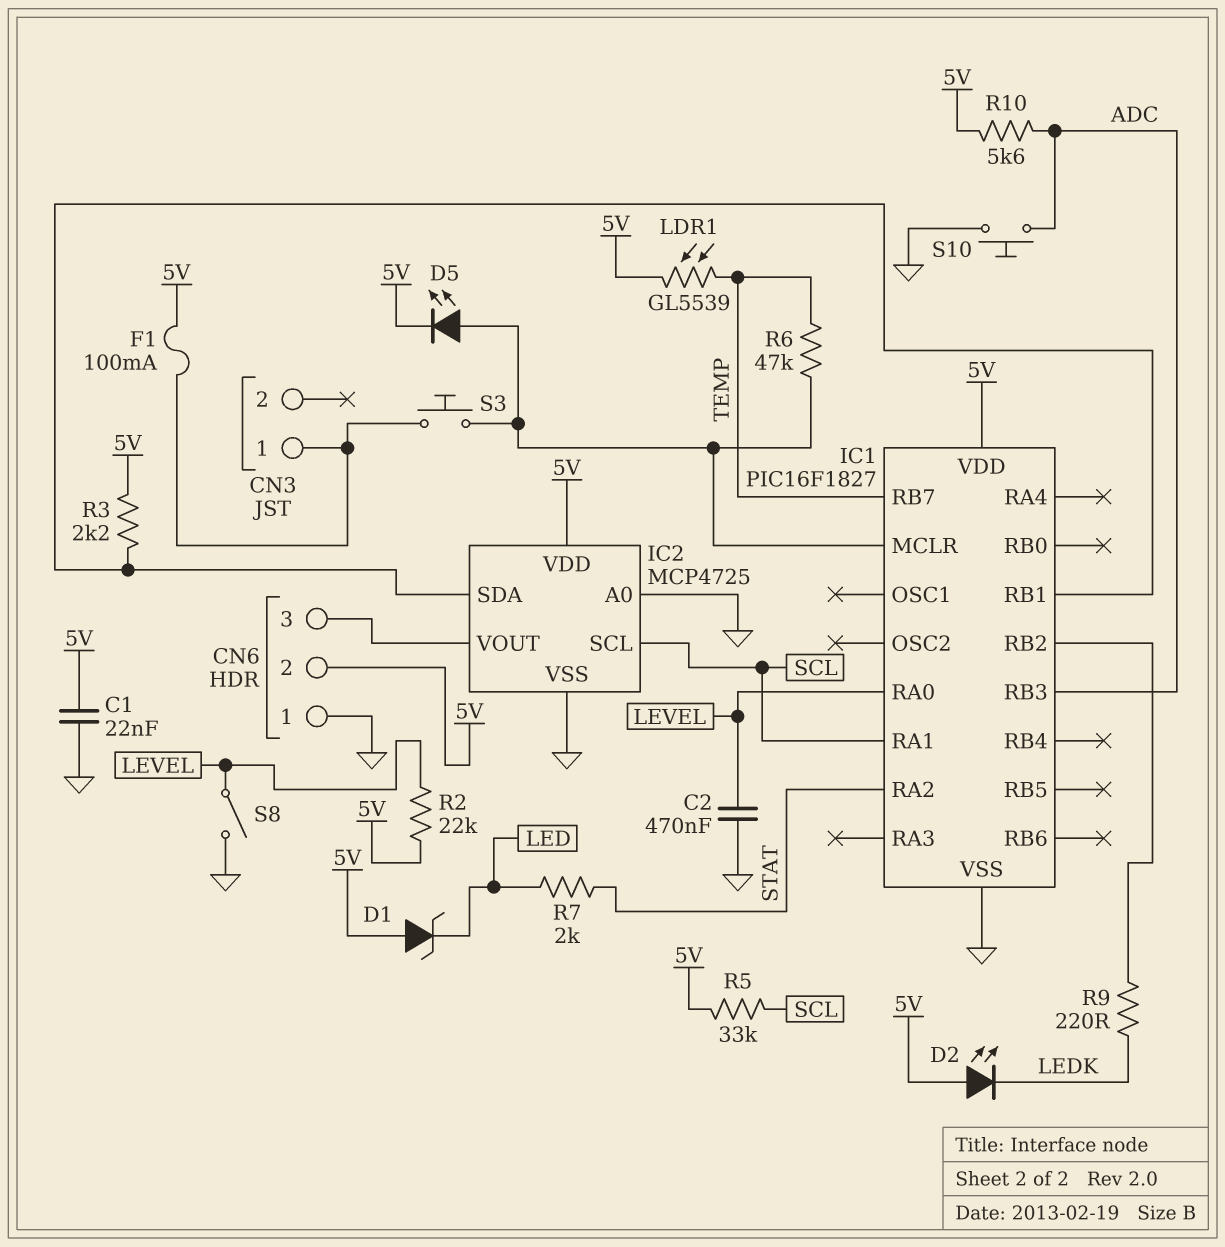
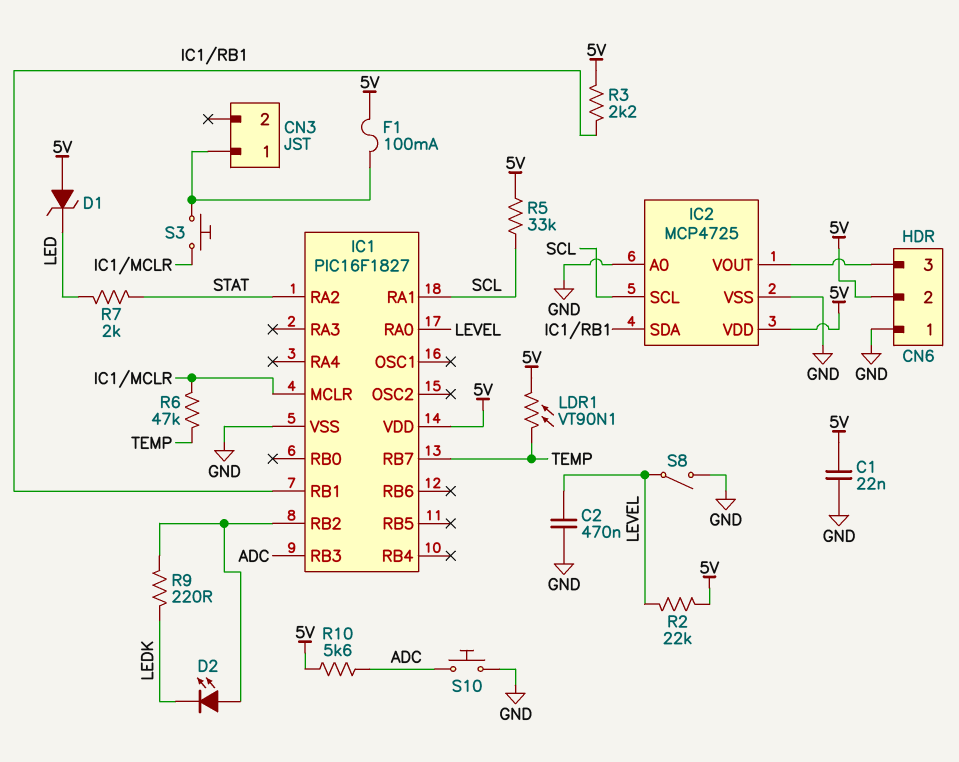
D2: LED (A 5V, K LEDK) -> LED (A IC1/RB2, K LEDK)
D5: LED (A IC1/MCLR, K 5V) -> none
LDR1: GL5539 (5V, TEMP) -> VT90N1 (5V, TEMP)

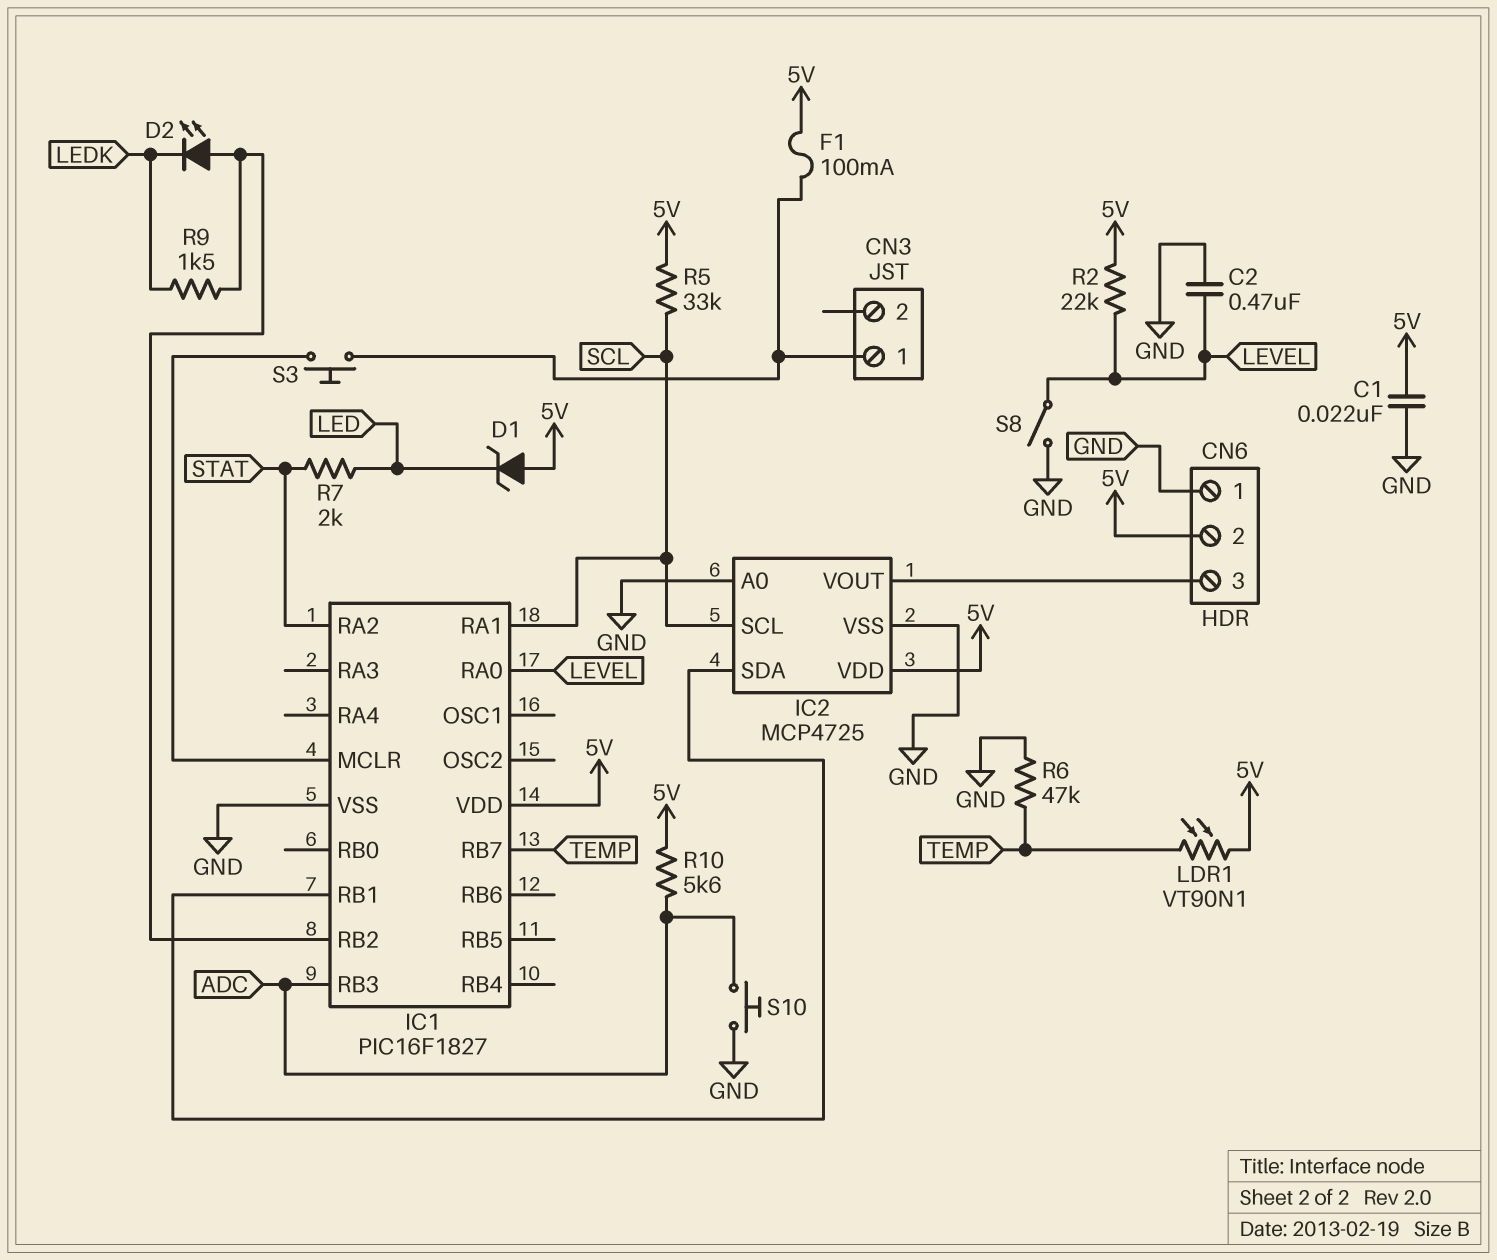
R3: 2.2k (5V, IC1/RB1) -> none
R6: 47k (IC1/MCLR, TEMP) -> 47k (GND, TEMP)
R9: 220 (IC1/RB2, LEDK) -> 1.5k (IC1/RB2, LEDK)

